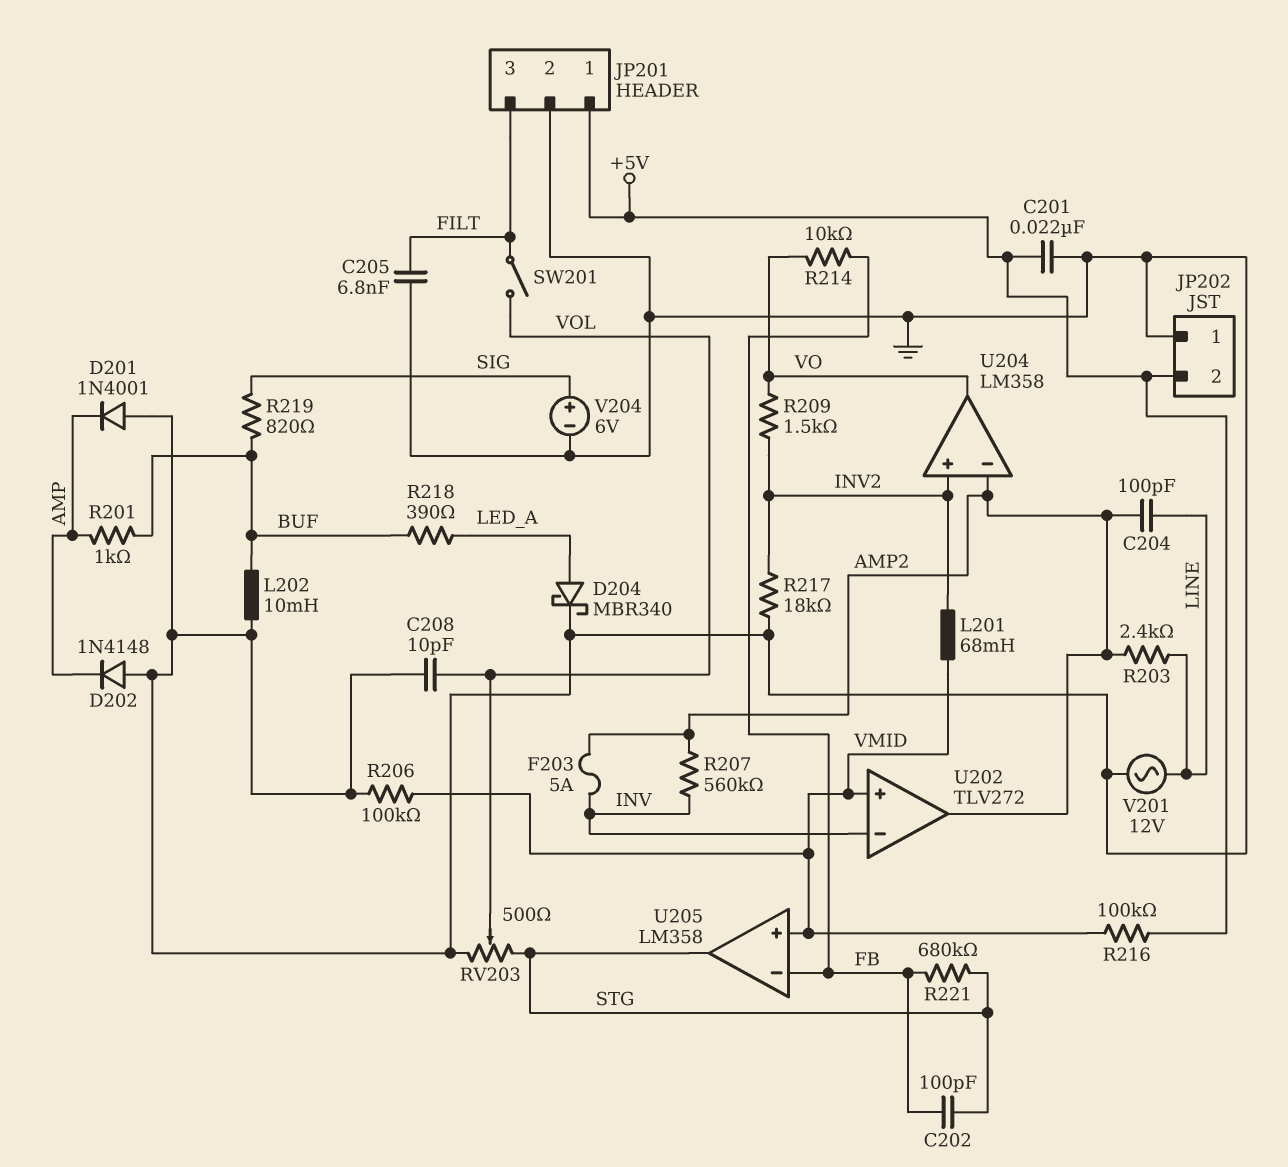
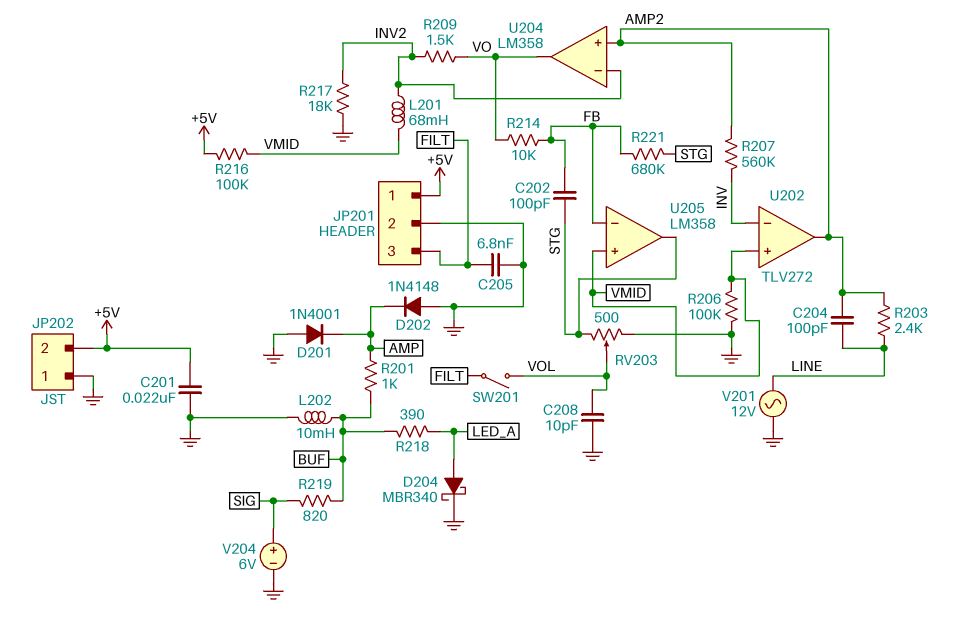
F203: 5A (AMP2, INV) -> none
U204 pin in+: INV2 -> AMP2
U204 pin in-: AMP2 -> INV2

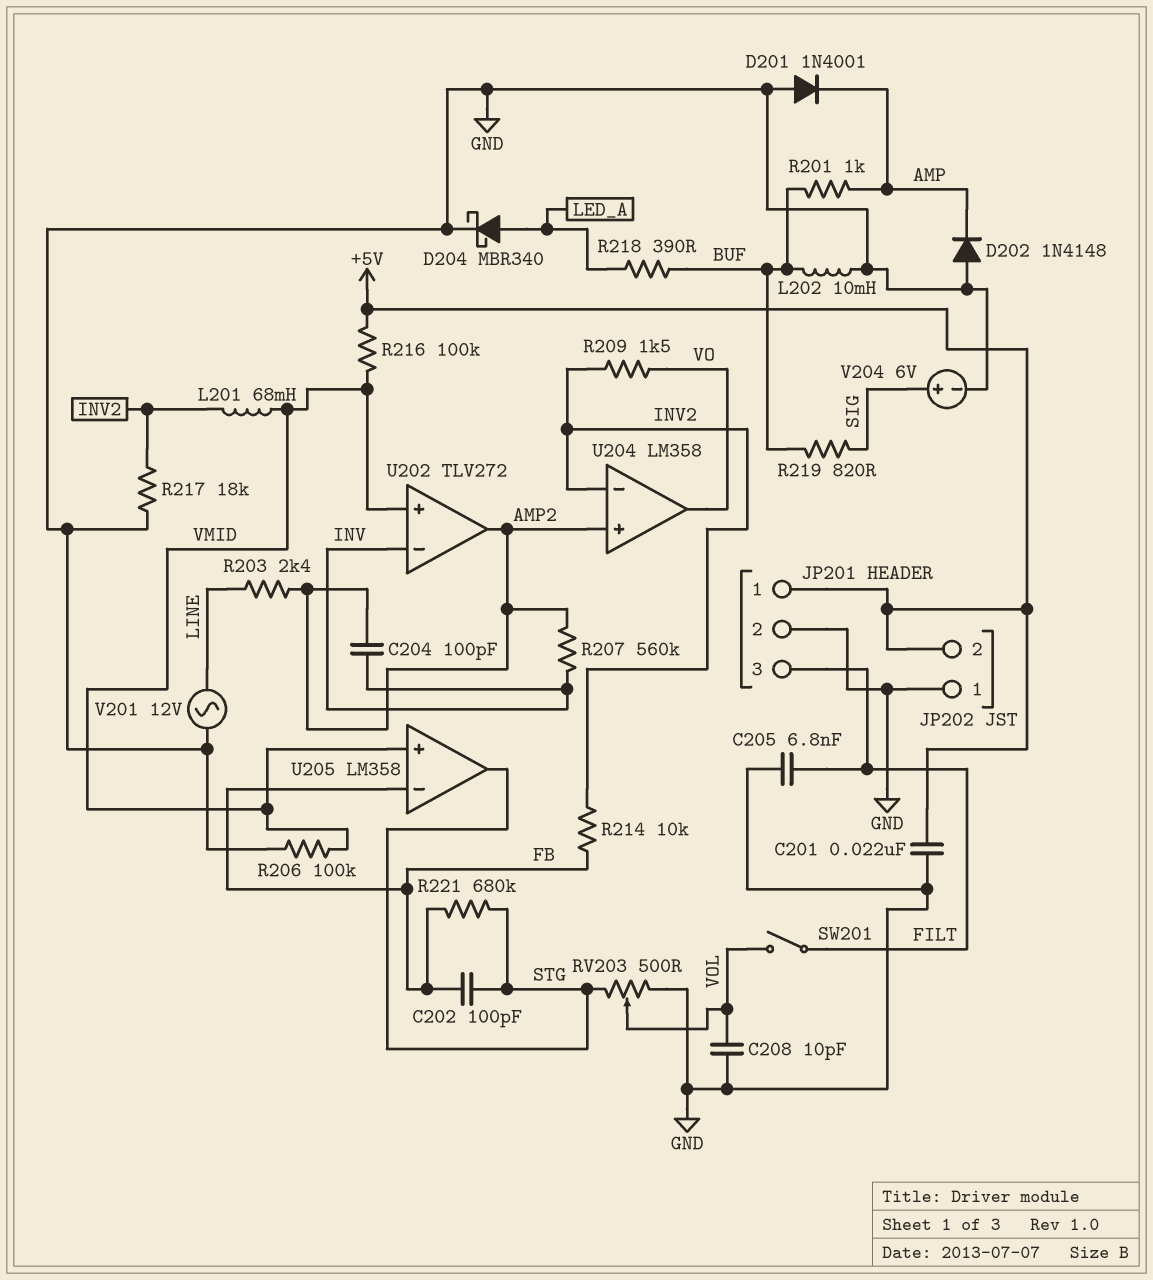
C204: 100pF (AMP2, LINE) -> 100pF (AMP2, INV)
R214: 10k (FB, VO) -> 10k (FB, INV2)

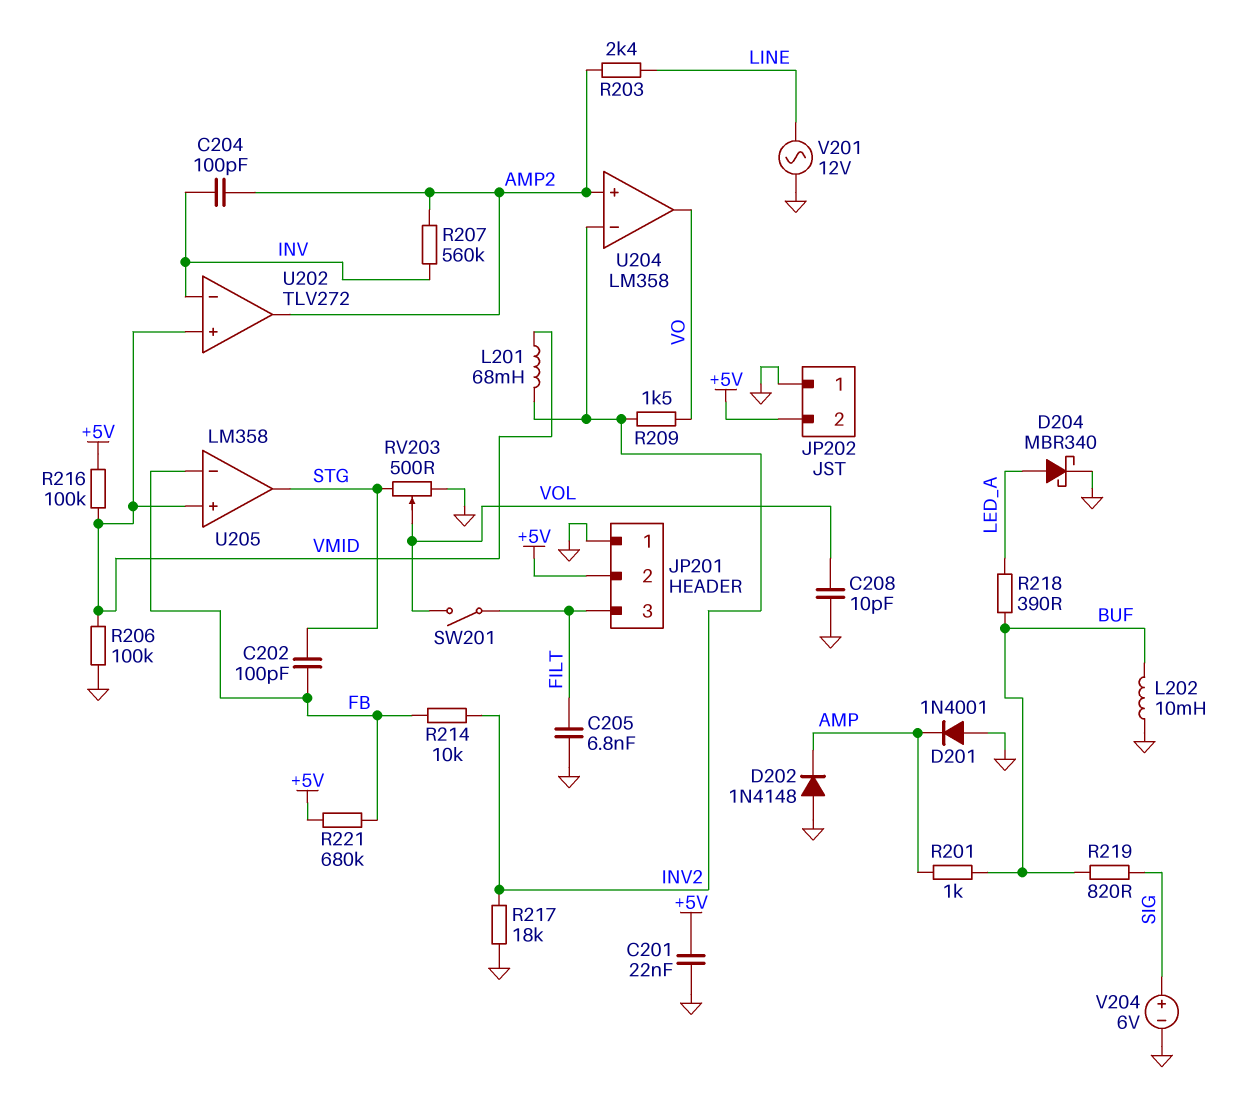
JP201 pin 1: +5V -> GND
JP201 pin 2: GND -> +5V
R221: 680k (FB, STG) -> 680k (+5V, FB)

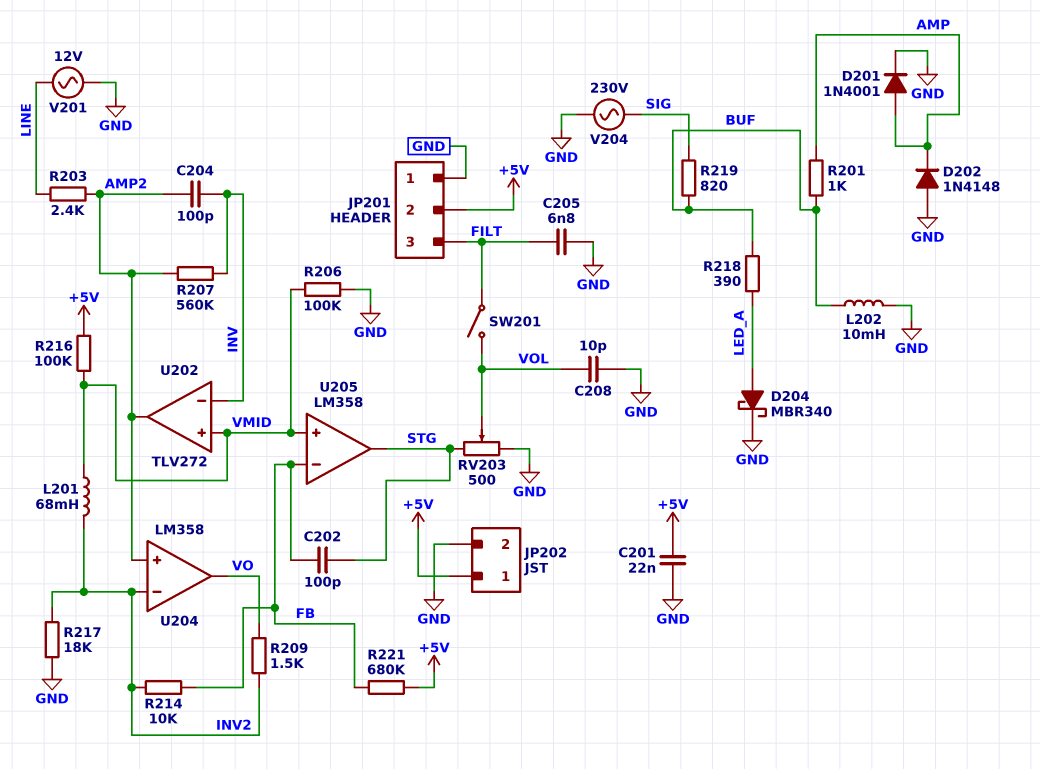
D201: diode 1N4001 (A GND, K AMP) -> diode 1N4001 (A AMP, K GND)
JP202 pin 1: GND -> +5V
JP202 pin 2: +5V -> GND
V204: 6V (plus SIG, minus GND) -> AC 230V (GND, SIG)

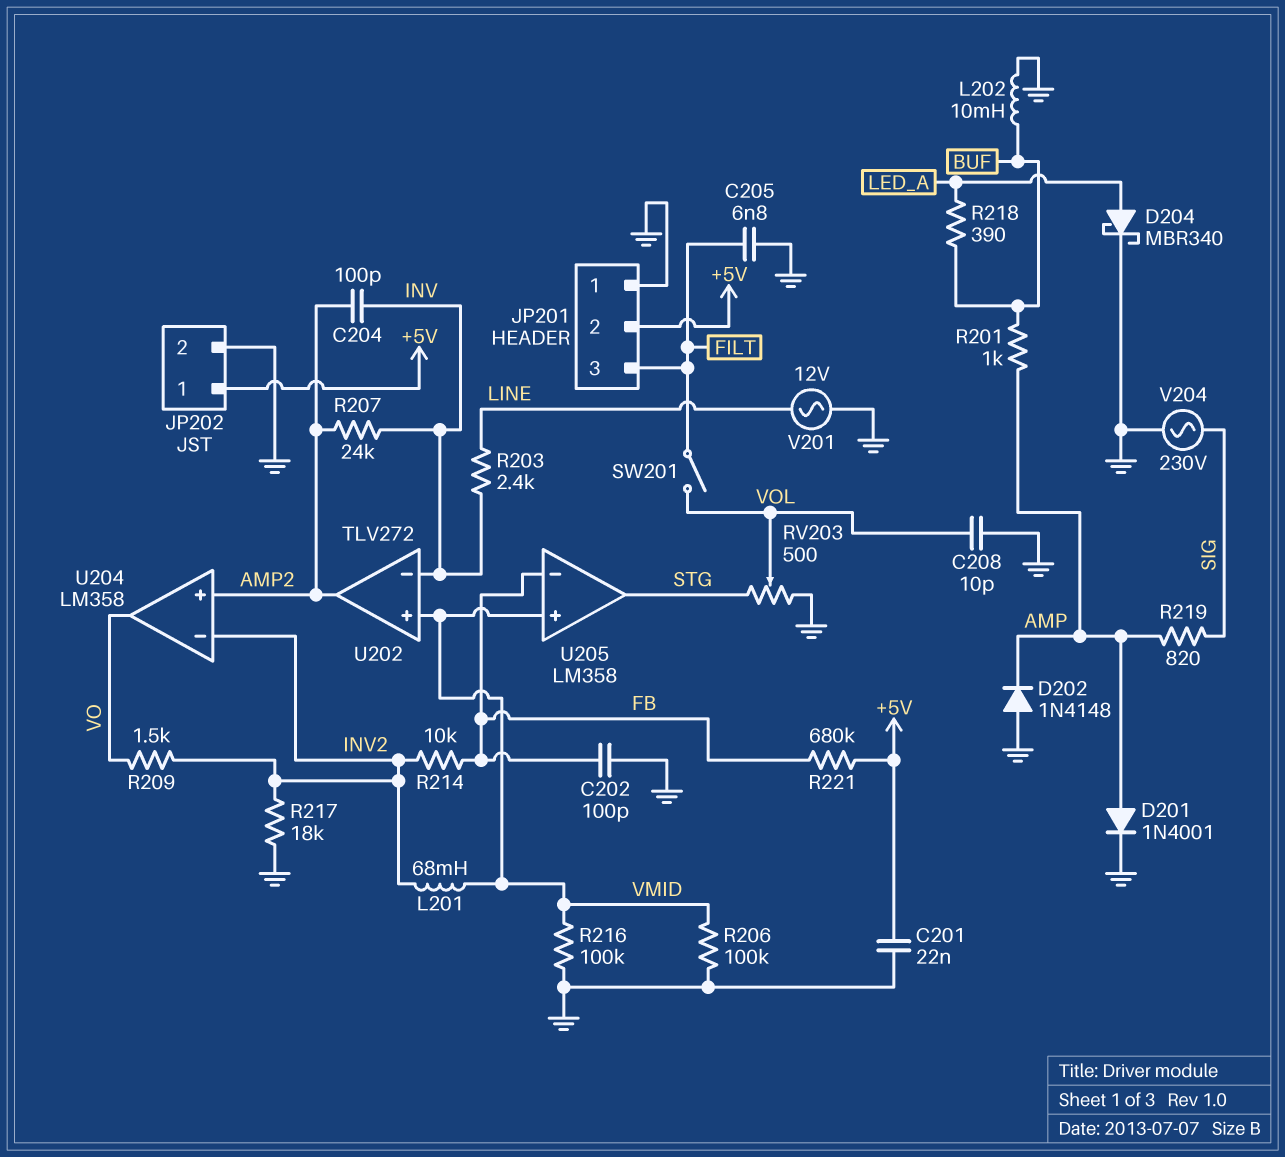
C202: 100pF (FB, STG) -> 100pF (FB, GND)
R203: 2.4k (AMP2, LINE) -> 2.4k (INV, LINE)
R207: 560k (AMP2, INV) -> 24k (AMP2, INV)
R216: 100k (+5V, VMID) -> 100k (GND, VMID)
R219: 820 (BUF, SIG) -> 820 (AMP, SIG)

